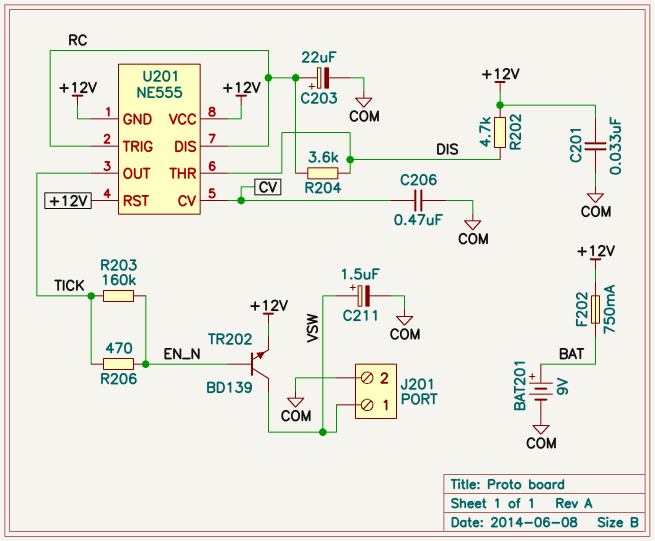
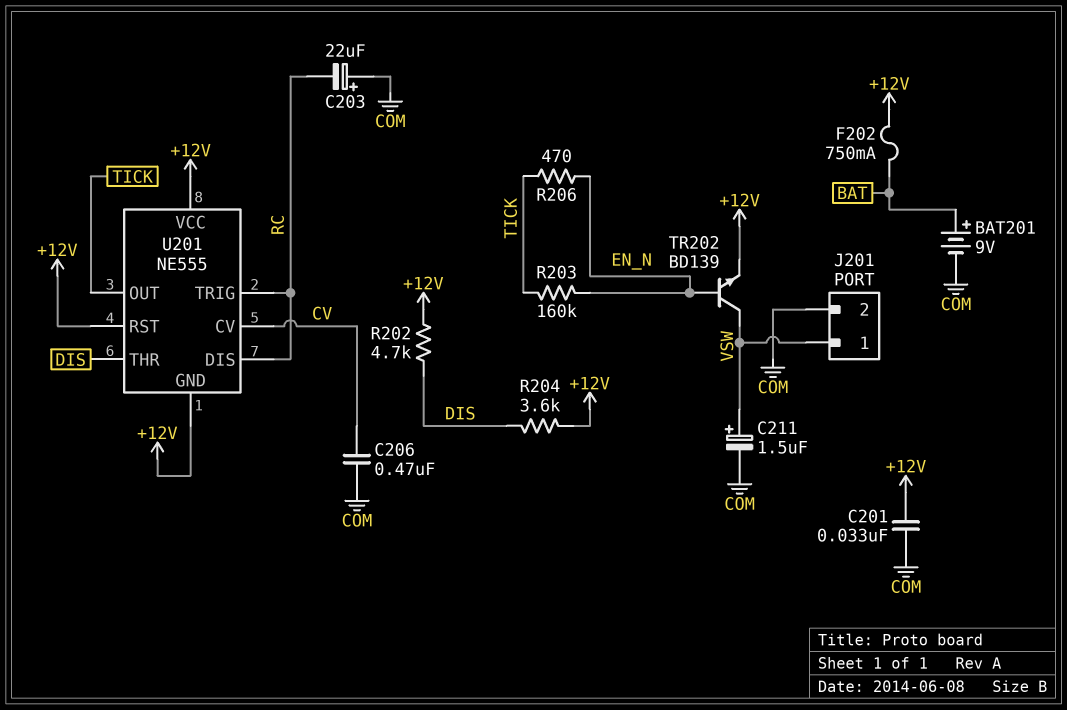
C203: 22uF (plus RC, minus COM) -> 22uF (plus COM, minus RC)
R204: 3.6k (DIS, RC) -> 3.6k (+12V, DIS)

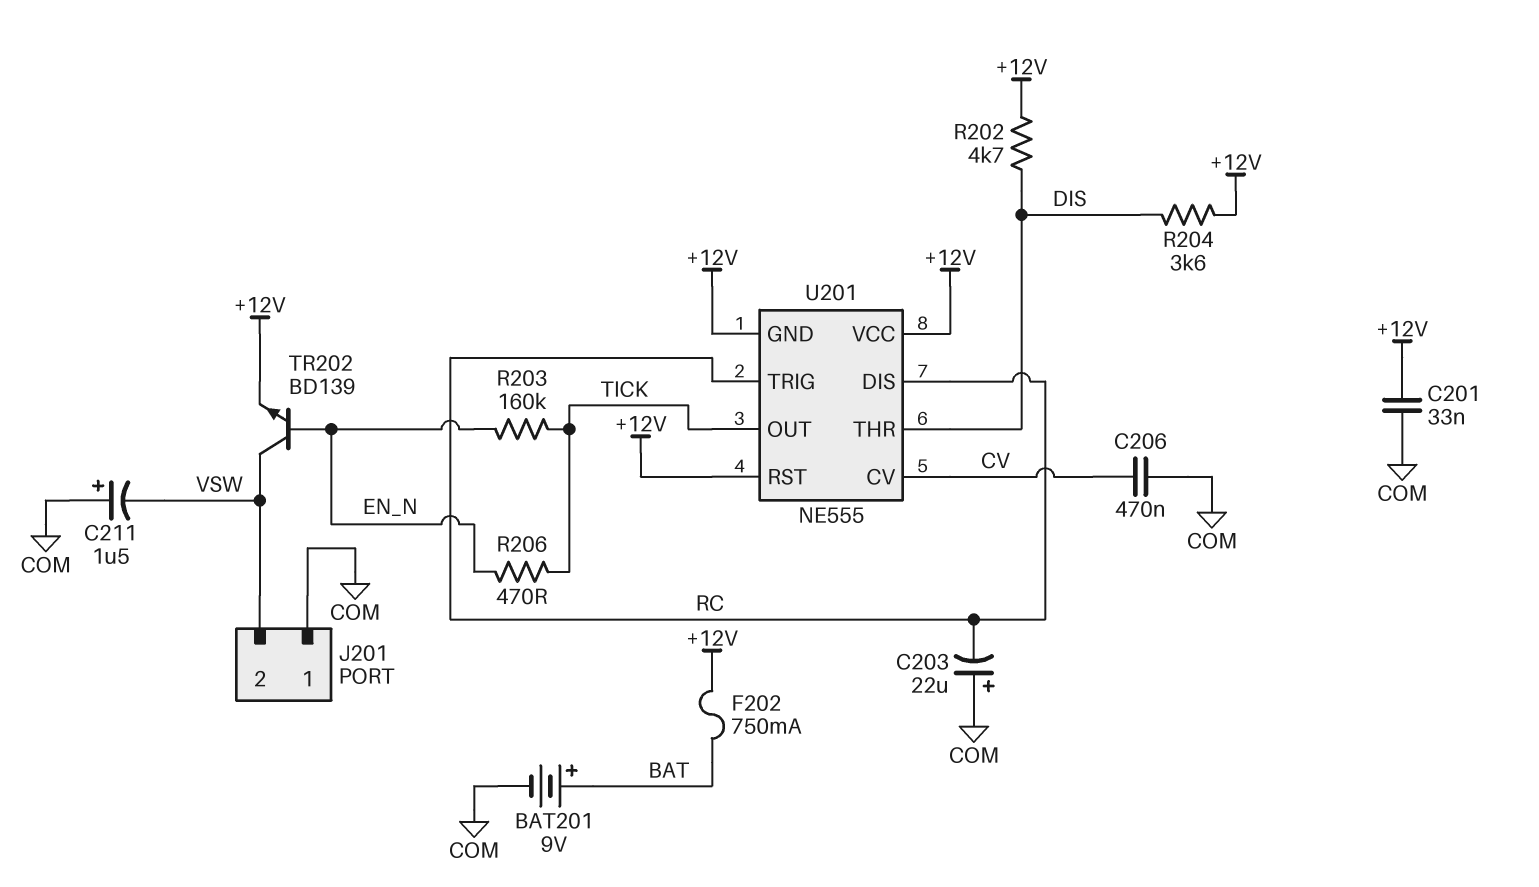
C211: 1.5uF (plus VSW, minus COM) -> 1.5uF (plus COM, minus VSW)
J201 pin 1: VSW -> COM
J201 pin 2: COM -> VSW

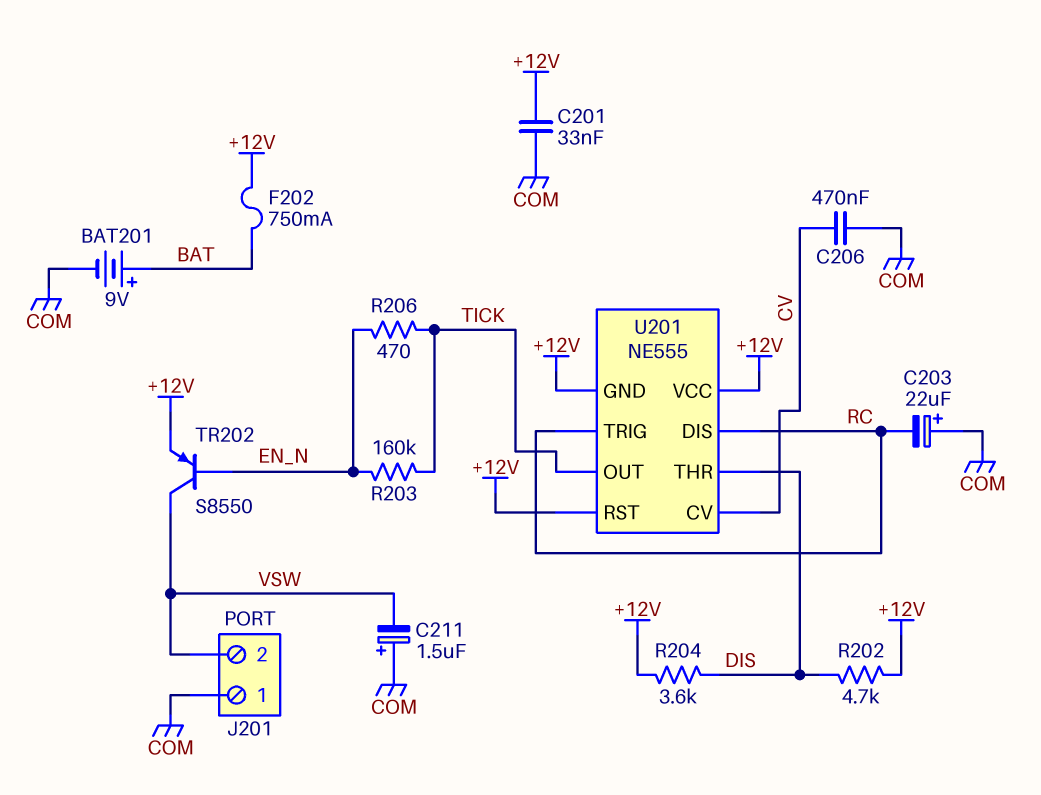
TR202: NPN BD139 (B EN_N, C VSW, E +12V) -> PNP S8550 (B EN_N, C VSW, E +12V)

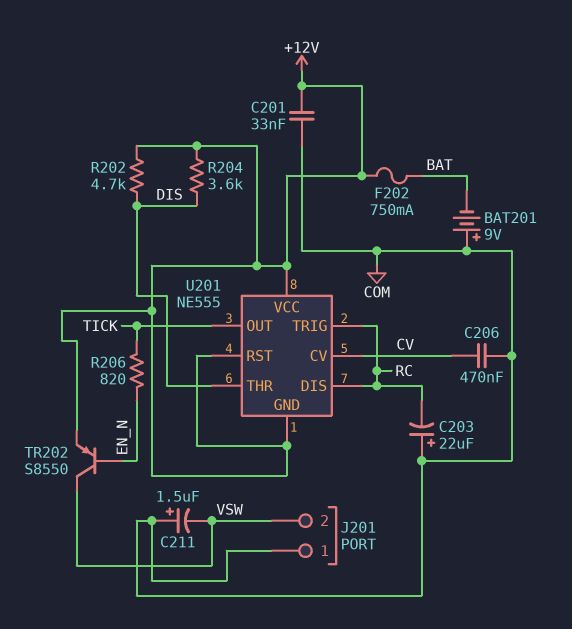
BAT201: 9V (plus BAT, minus COM) -> 9V (plus COM, minus BAT)
R203: 160k (EN_N, TICK) -> none
R206: 470 (EN_N, TICK) -> 820 (EN_N, TICK)

